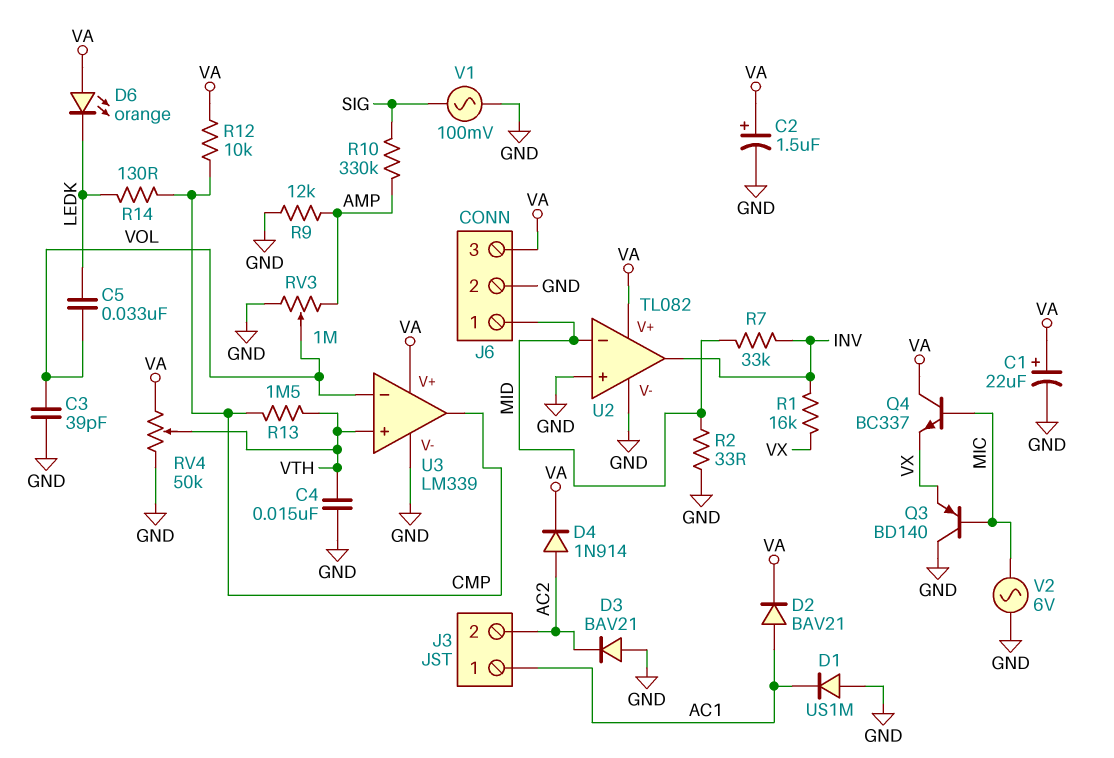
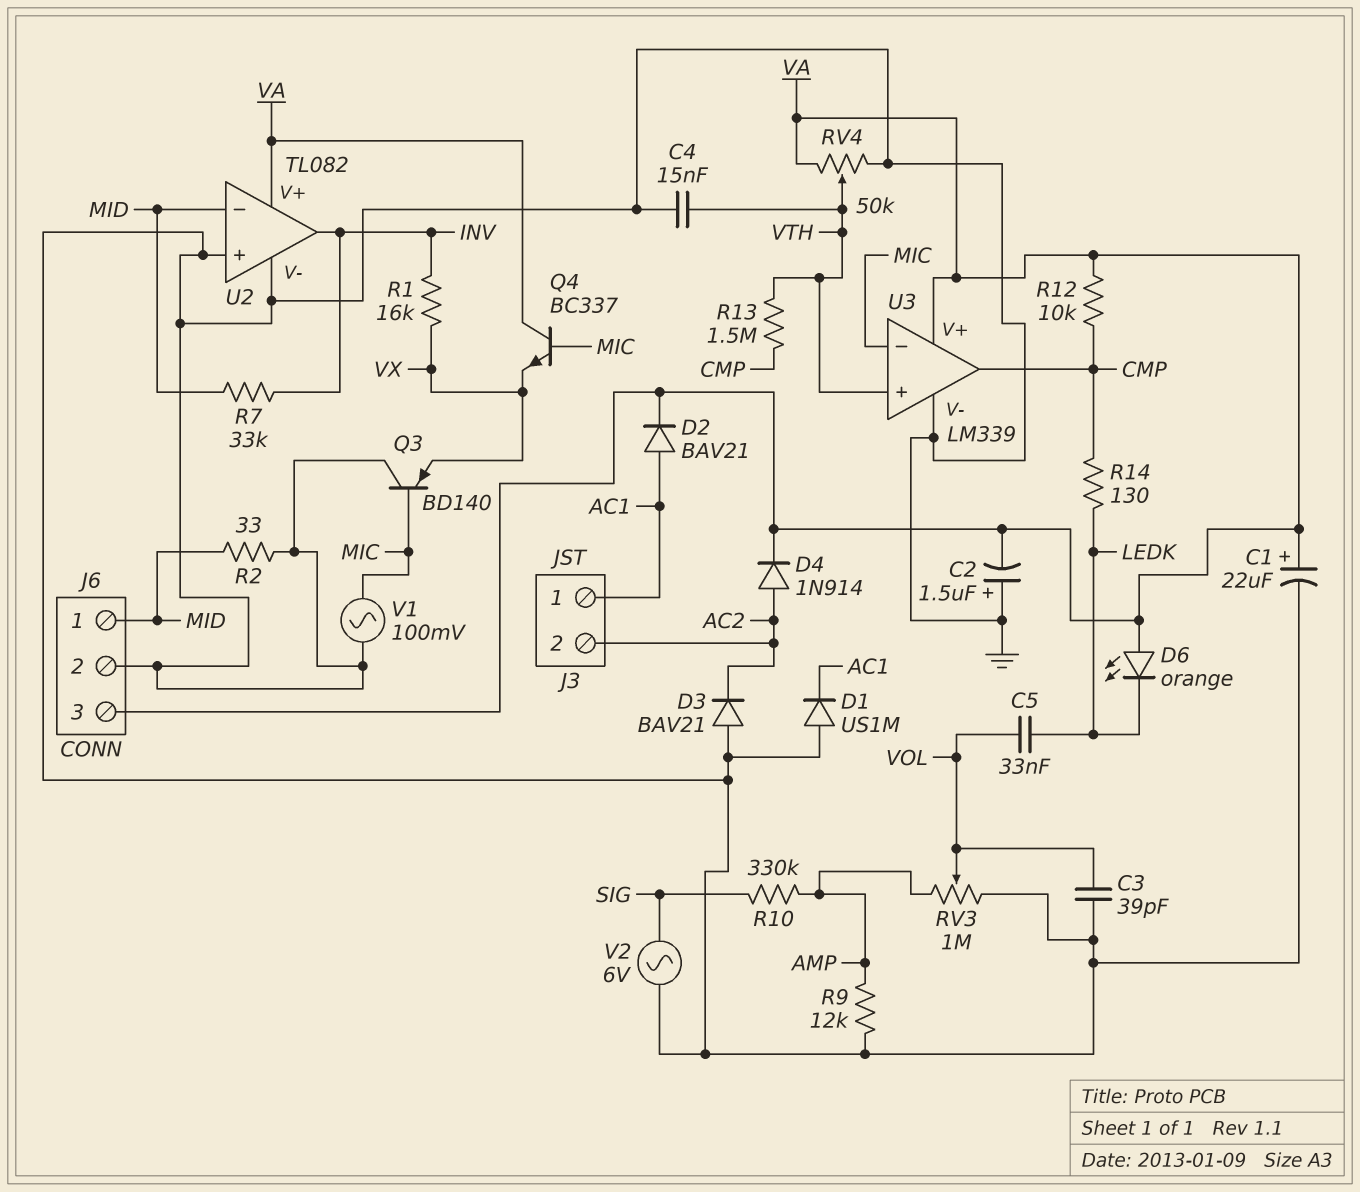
C2: 1.5uF (plus VA, minus GND) -> 1.5uF (plus GND, minus VA)
U3 pin in-: VOL -> MIC
V1: AC 100mV (GND, SIG) -> AC 100mV (GND, MIC)
V2: AC 6V (GND, MIC) -> AC 6V (GND, SIG)

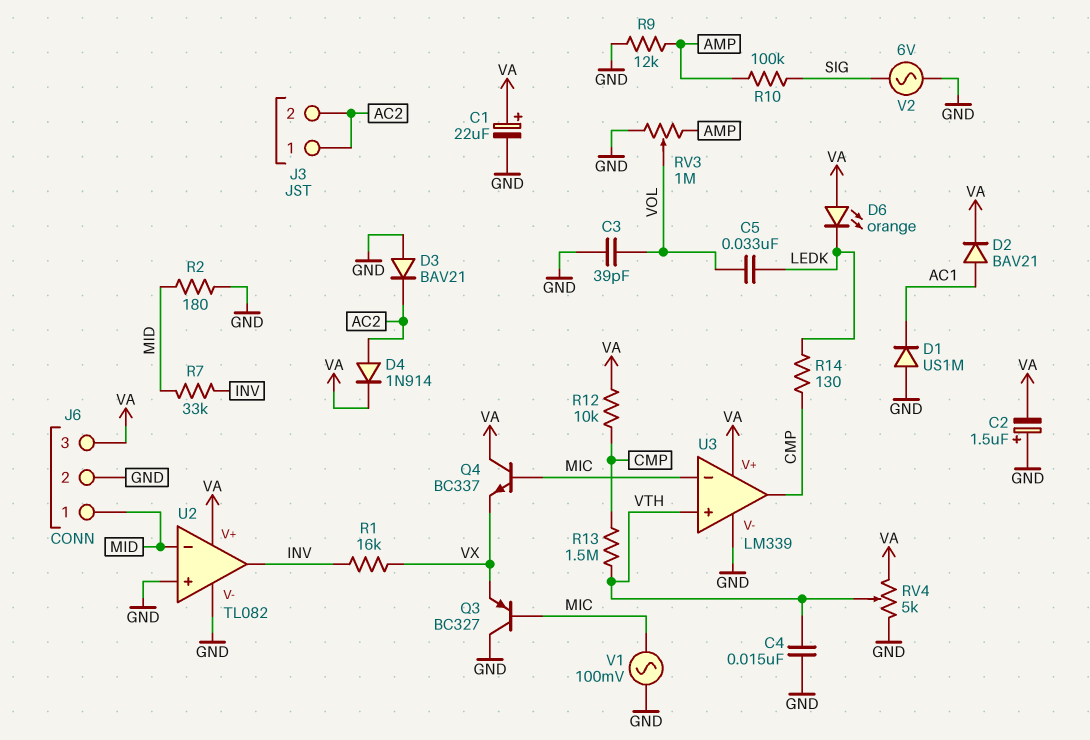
J3 pin 1: AC1 -> AC2
Q3: PNP BD140 (B MIC, C GND, E VX) -> PNP BC327 (B MIC, C GND, E VX)
R2: 33 (GND, MID) -> 180 (GND, MID)
R10: 330k (AMP, SIG) -> 100k (AMP, SIG)
RV4: 50k (GND, VA, wiper VTH) -> 5k (GND, VA, wiper VTH)

